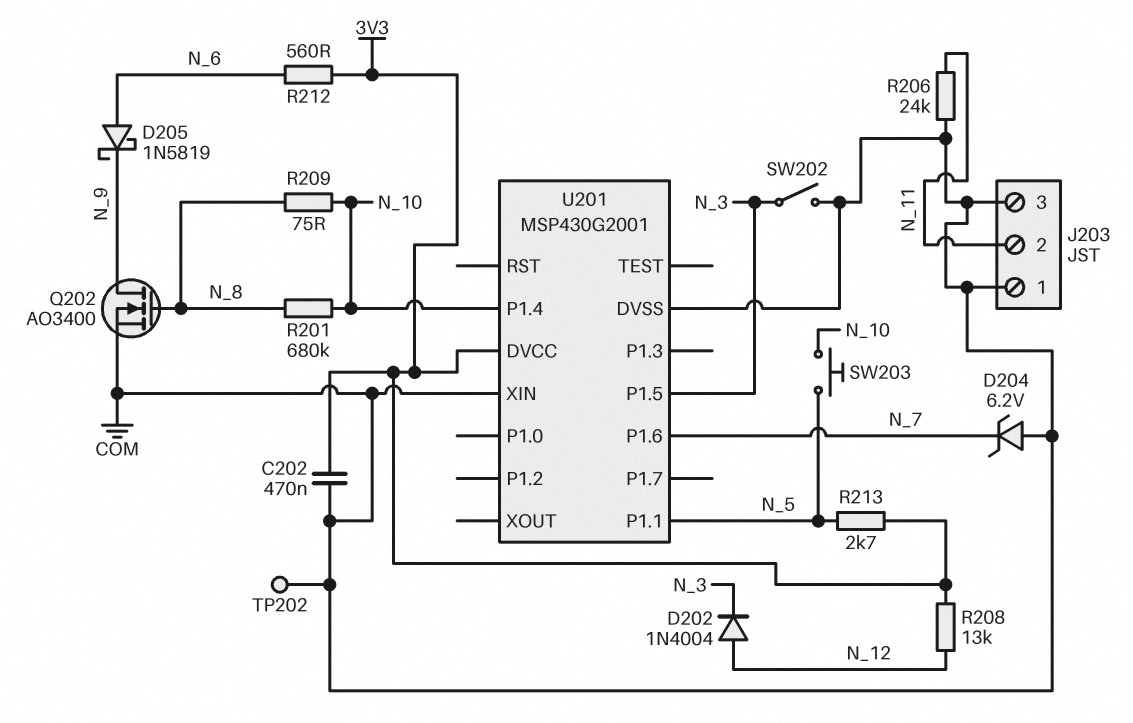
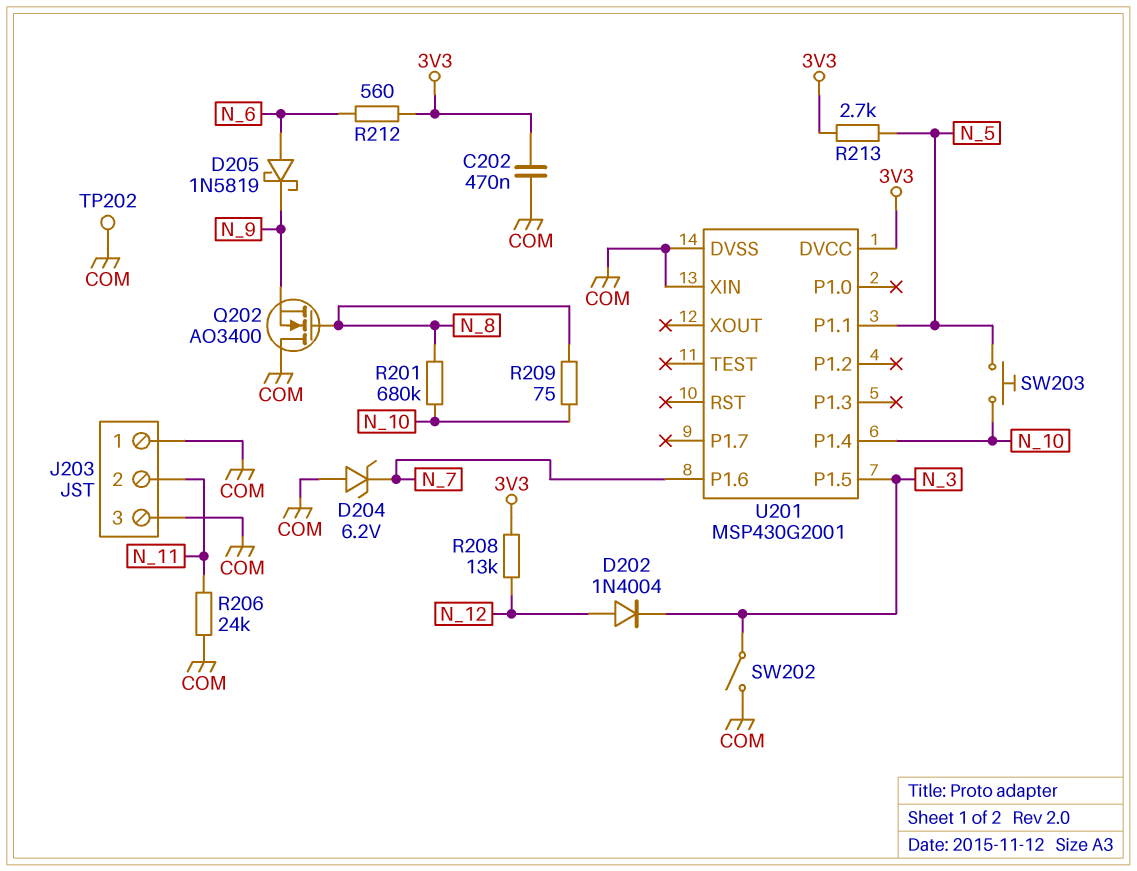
Q202: NMOS AO3400 (G N_8, D N_9, S COM) -> NMOS AO3400 (G N_8, D COM, S N_9)

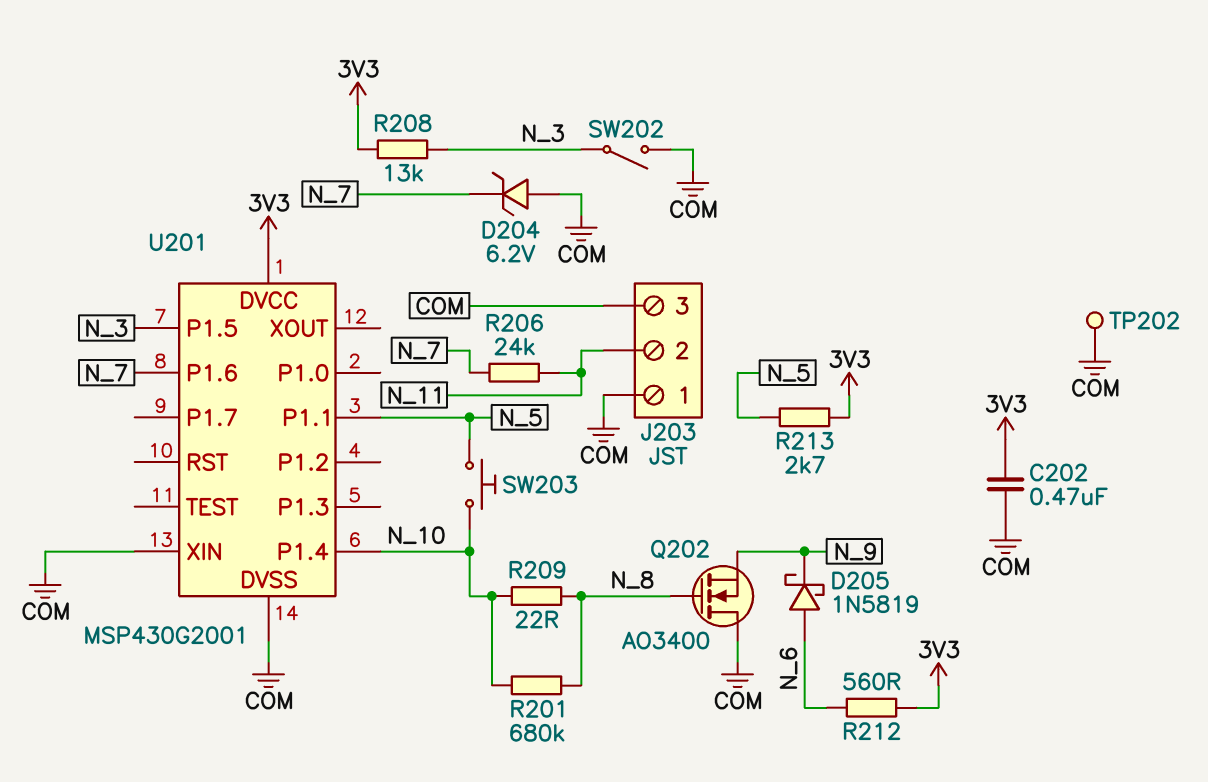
D202: diode 1N4004 (A N_12, K N_3) -> none
R206: 24k (COM, N_11) -> 24k (N_7, N_11)
R208: 13k (3V3, N_12) -> 13k (3V3, N_3)
R209: 75 (N_8, N_10) -> 22 (N_8, N_10)

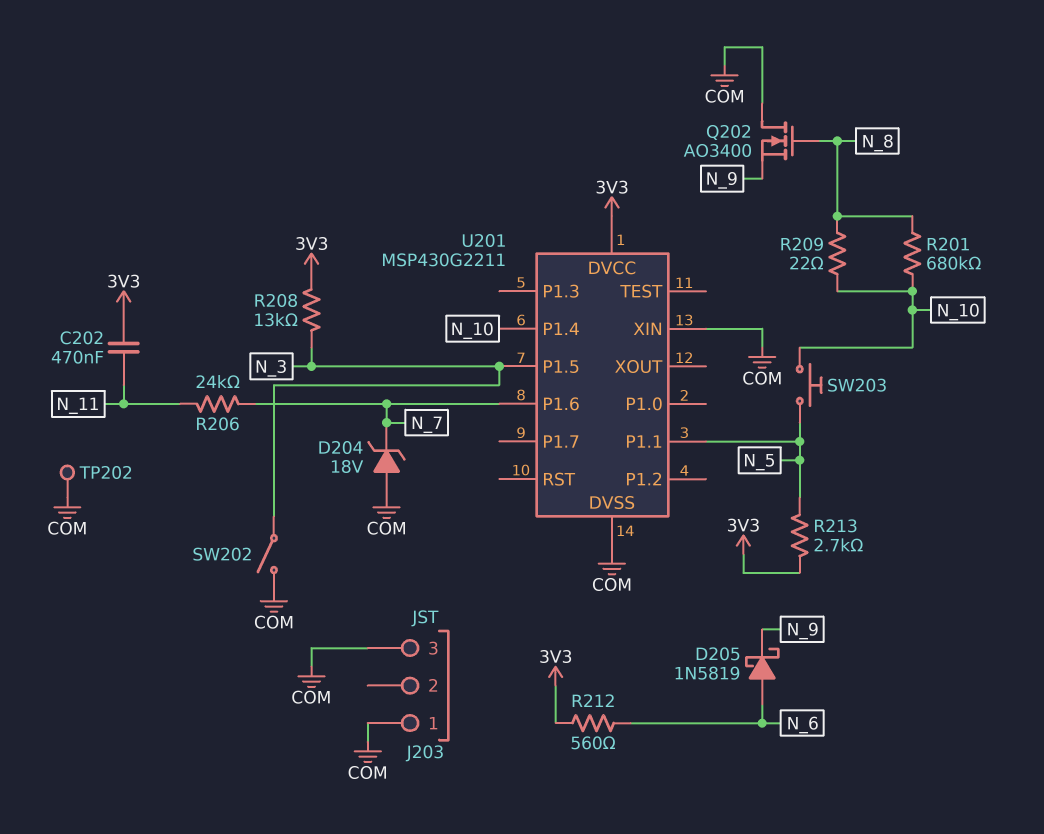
C202: 470nF (3V3, COM) -> 470nF (3V3, N_11)
D204: zener 6.2V (A COM, K N_7) -> zener 18V (A COM, K N_7)
J203 pin 2: N_11 -> none
U201: MSP430G2001 -> MSP430G2211

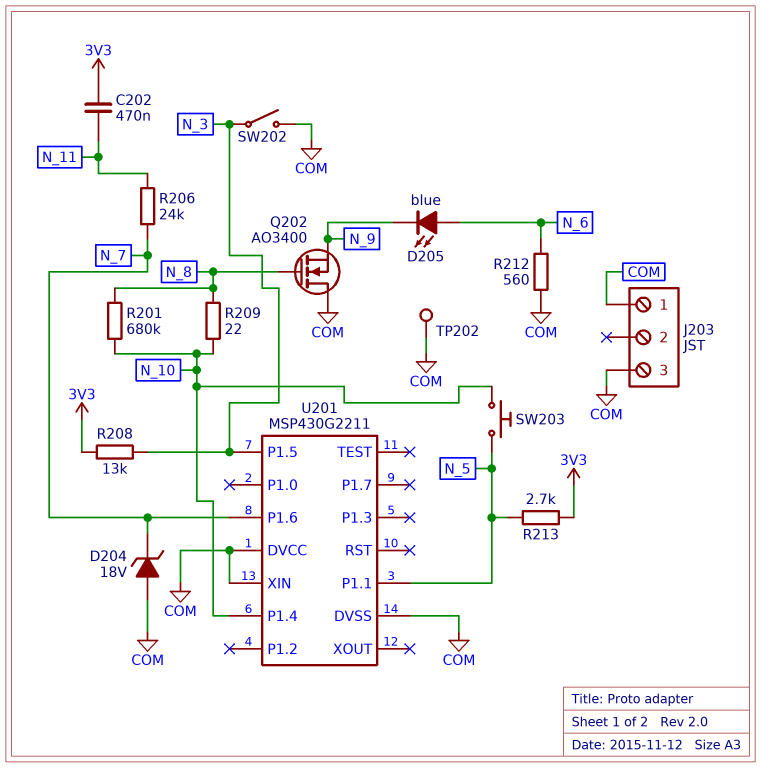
D205: schottky 1N5819 (A N_6, K N_9) -> LED blue (A N_6, K N_9)
R212: 560 (3V3, N_6) -> 560 (COM, N_6)
U201 pin DVCC: 3V3 -> COM

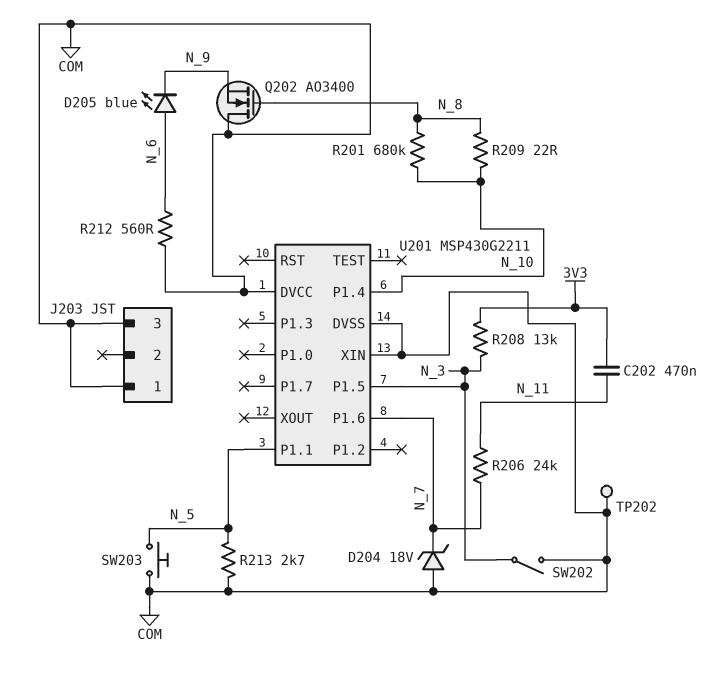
R213: 2.7k (3V3, N_5) -> 2.7k (COM, N_5)
SW203: button (N_5, N_10) -> button (COM, N_5)

